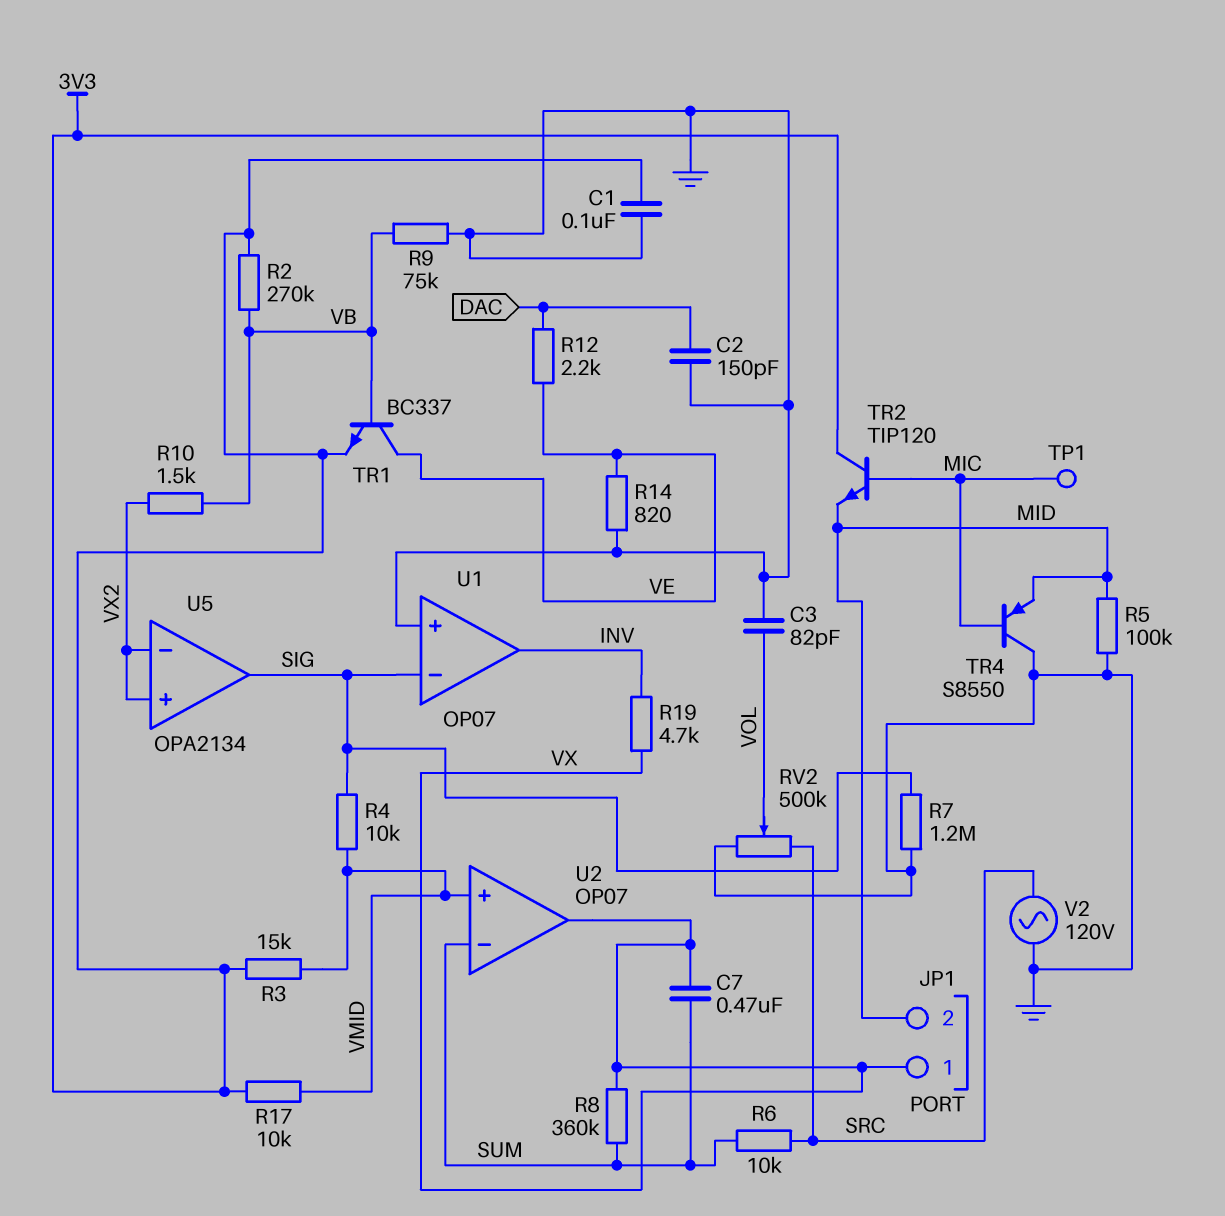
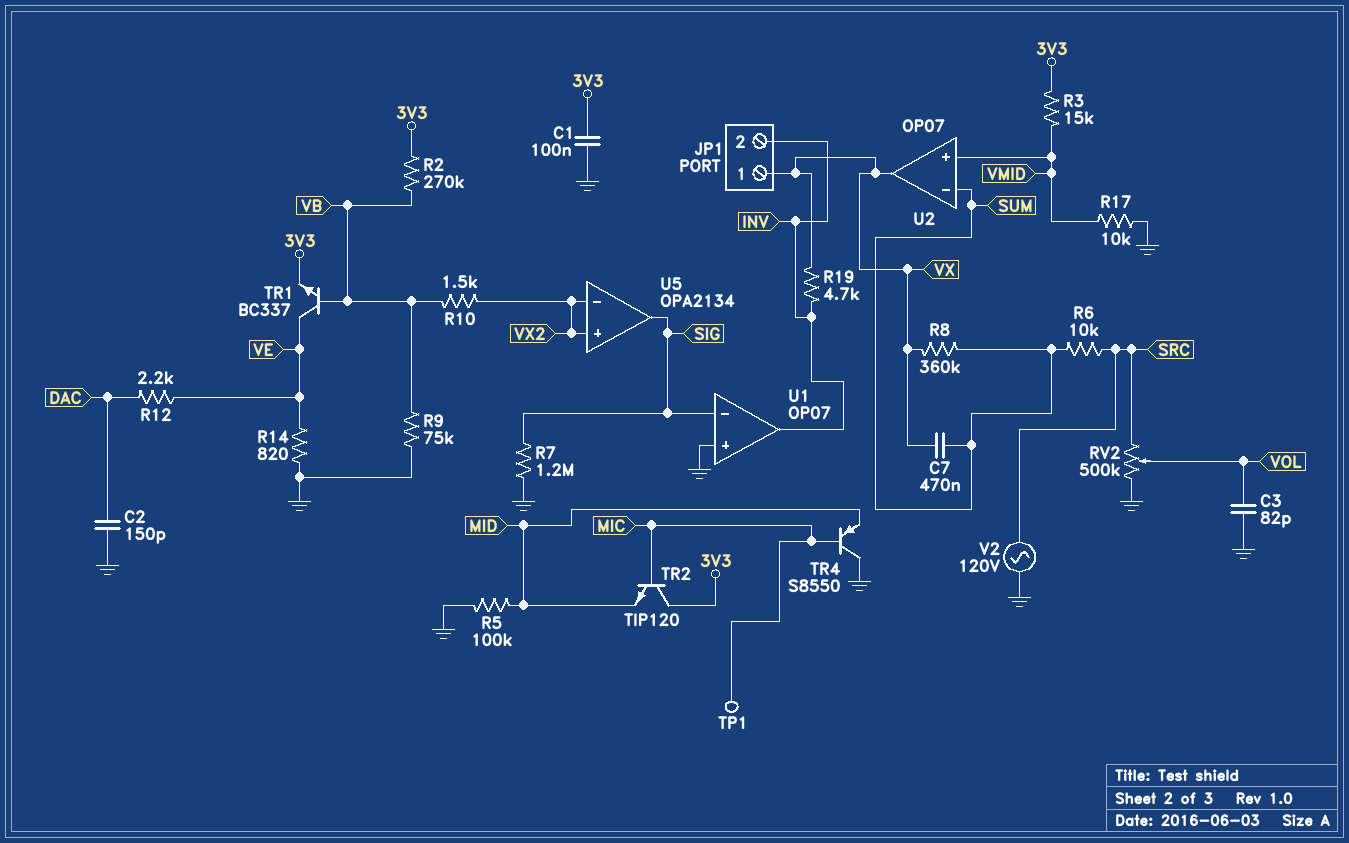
JP1 pin 2: MID -> INV
R4: 10k (SIG, VMID) -> none
R17: 10k (3V3, VMID) -> 10k (GND, VMID)

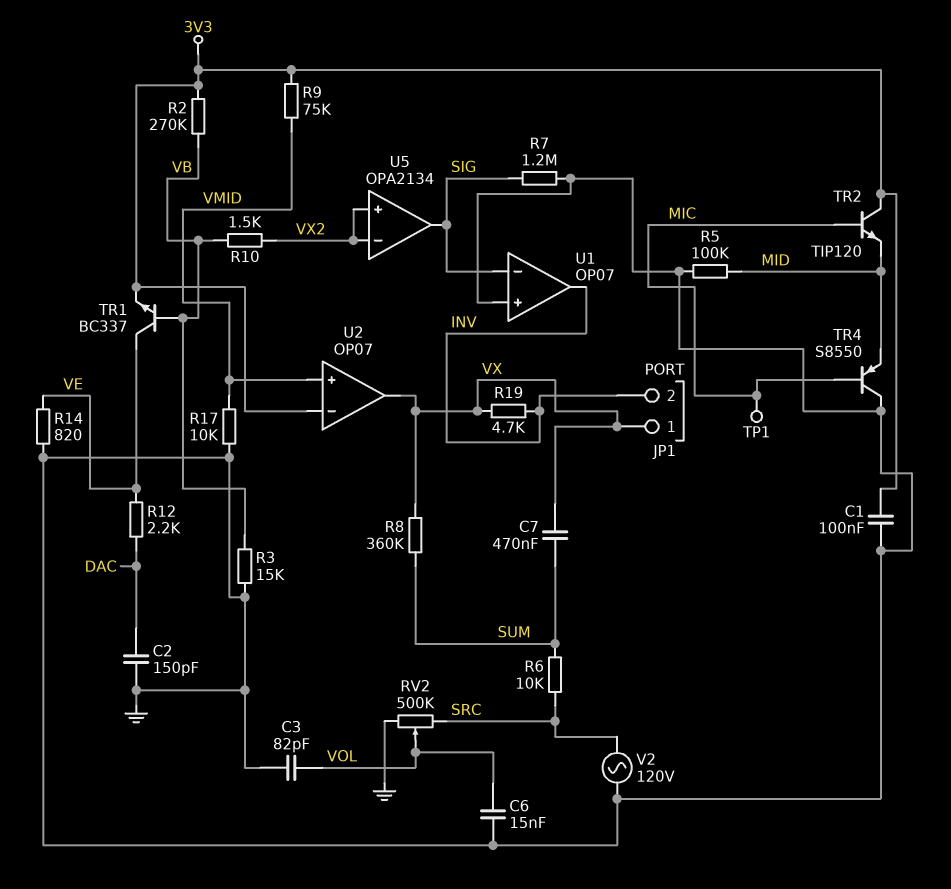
C6: none -> 15nF (GND, VOL)
R3: 15k (3V3, VMID) -> 15k (GND, VB)
R9: 75k (GND, VB) -> 75k (3V3, VMID)
U2 pin in-: SUM -> 3V3

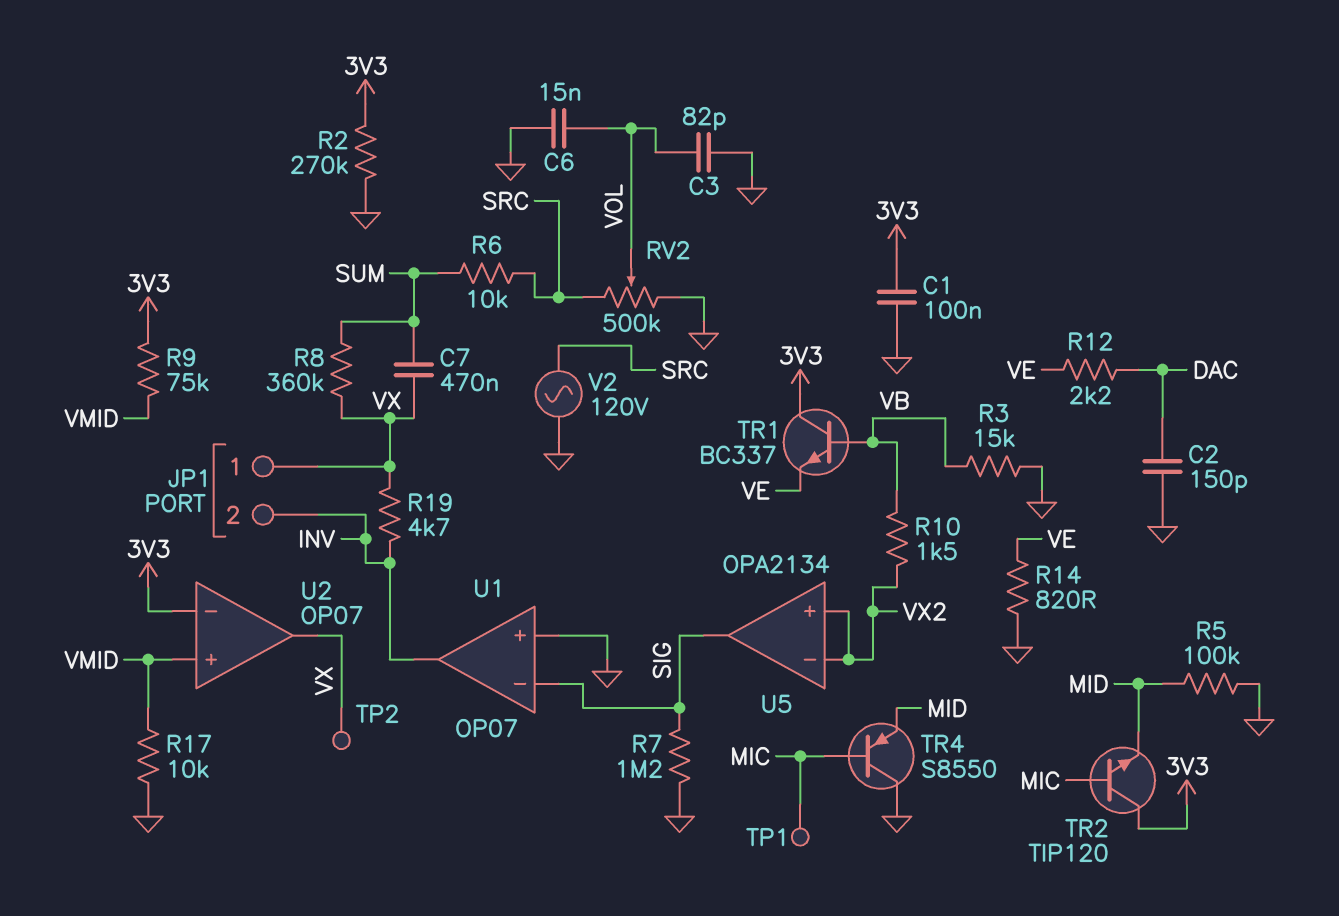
R2: 270k (3V3, VB) -> 270k (3V3, GND)
TP2: none -> test point (VX)
TR1: NPN BC337 (B VB, C VE, E 3V3) -> NPN BC337 (B VB, C 3V3, E VE)

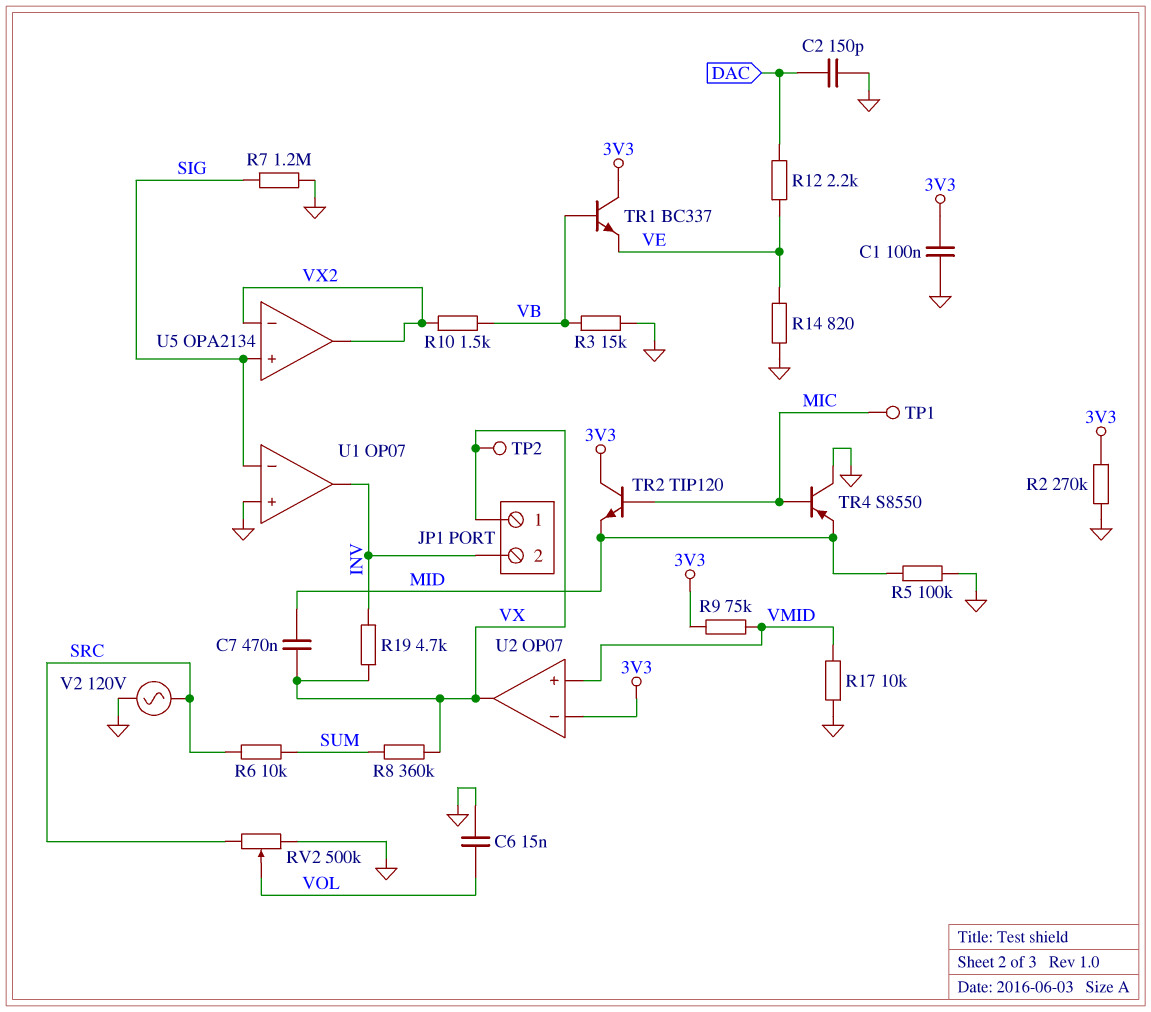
C3: 82pF (GND, VOL) -> none
C7: 470nF (SUM, VX) -> 470nF (MID, VX)
U5 pin in+: VX2 -> SIG
U5 pin out: SIG -> VX2

